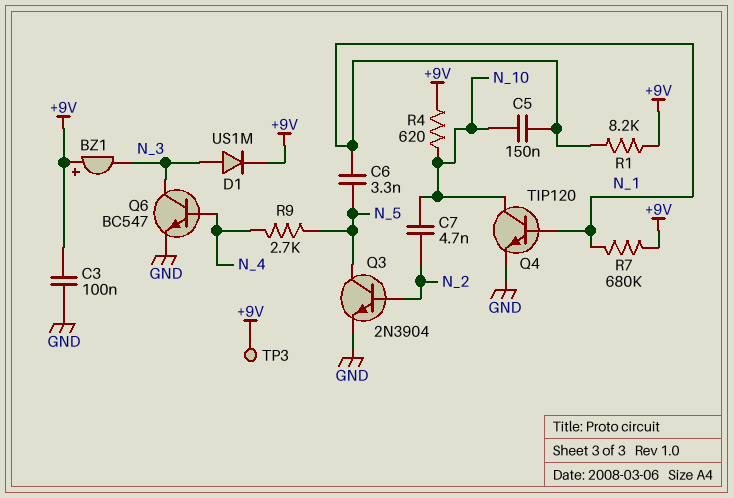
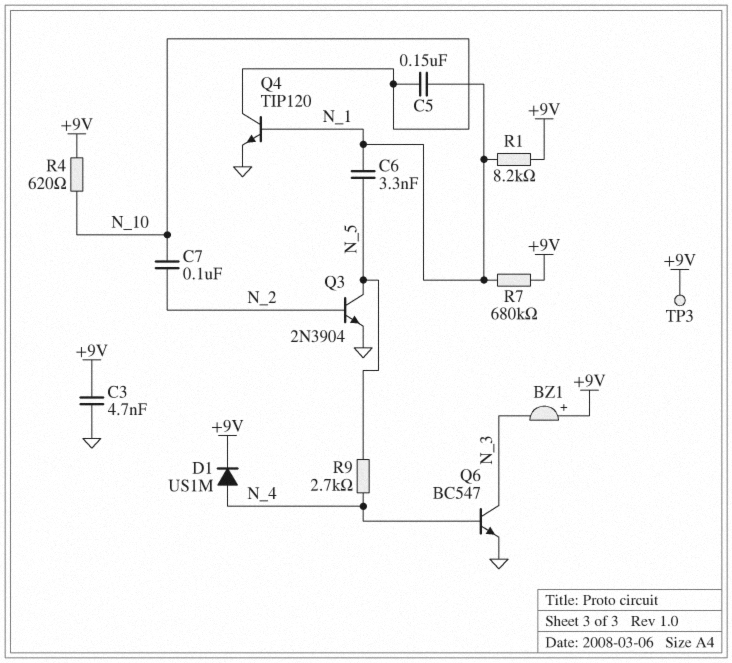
C3: 100nF (+9V, GND) -> 4.7nF (+9V, GND)
C7: 4.7nF (N_2, N_10) -> 100nF (N_2, N_10)
D1: diode US1M (A N_3, K +9V) -> diode US1M (A N_4, K +9V)

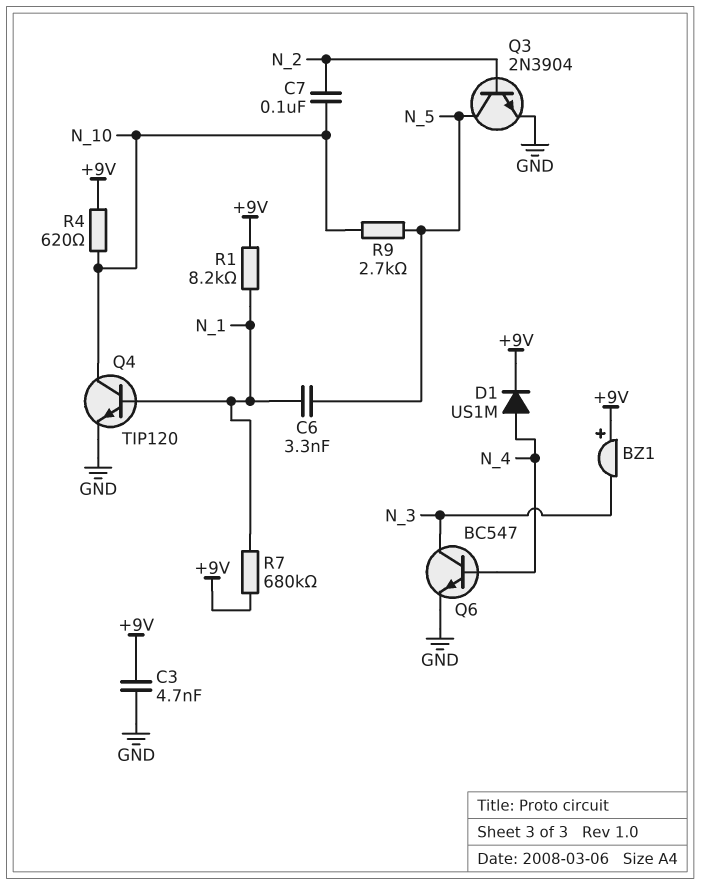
C5: 150nF (N_1, N_10) -> none
R9: 2.7k (N_4, N_5) -> 2.7k (N_5, N_10)
TP3: test point (+9V) -> none

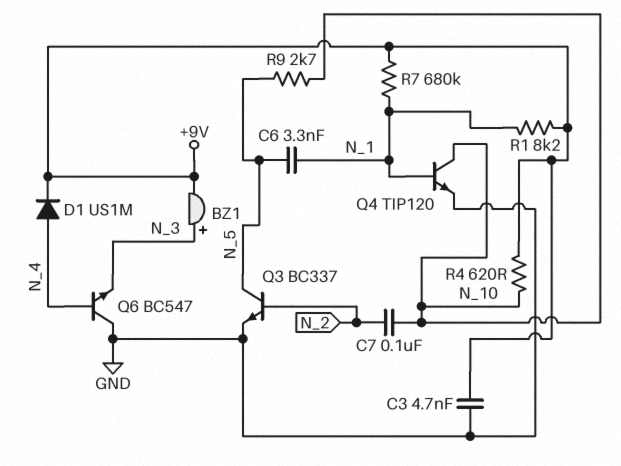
BZ1: buzzer (plus +9V, minus N_3) -> buzzer (plus N_3, minus +9V)
Q3: NPN 2N3904 (B N_2, C N_5, E GND) -> NPN BC337 (B N_2, C N_5, E GND)
Q6: NPN BC547 (B N_4, C N_3, E GND) -> NPN BC547 (B N_4, C GND, E N_3)

